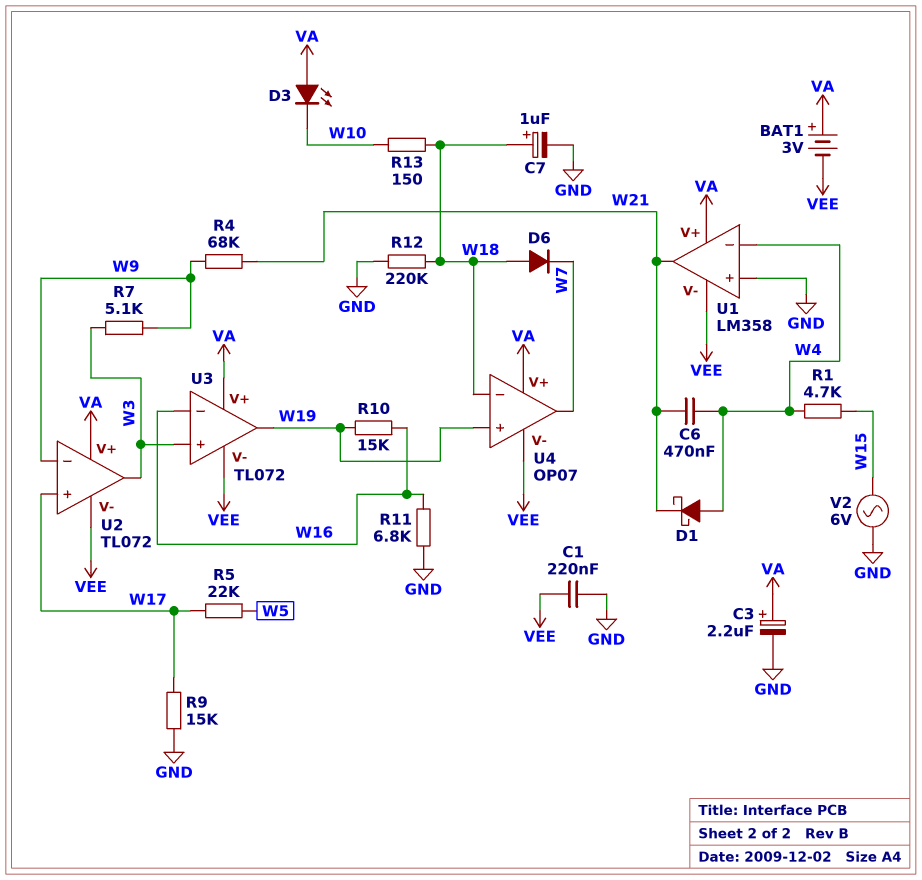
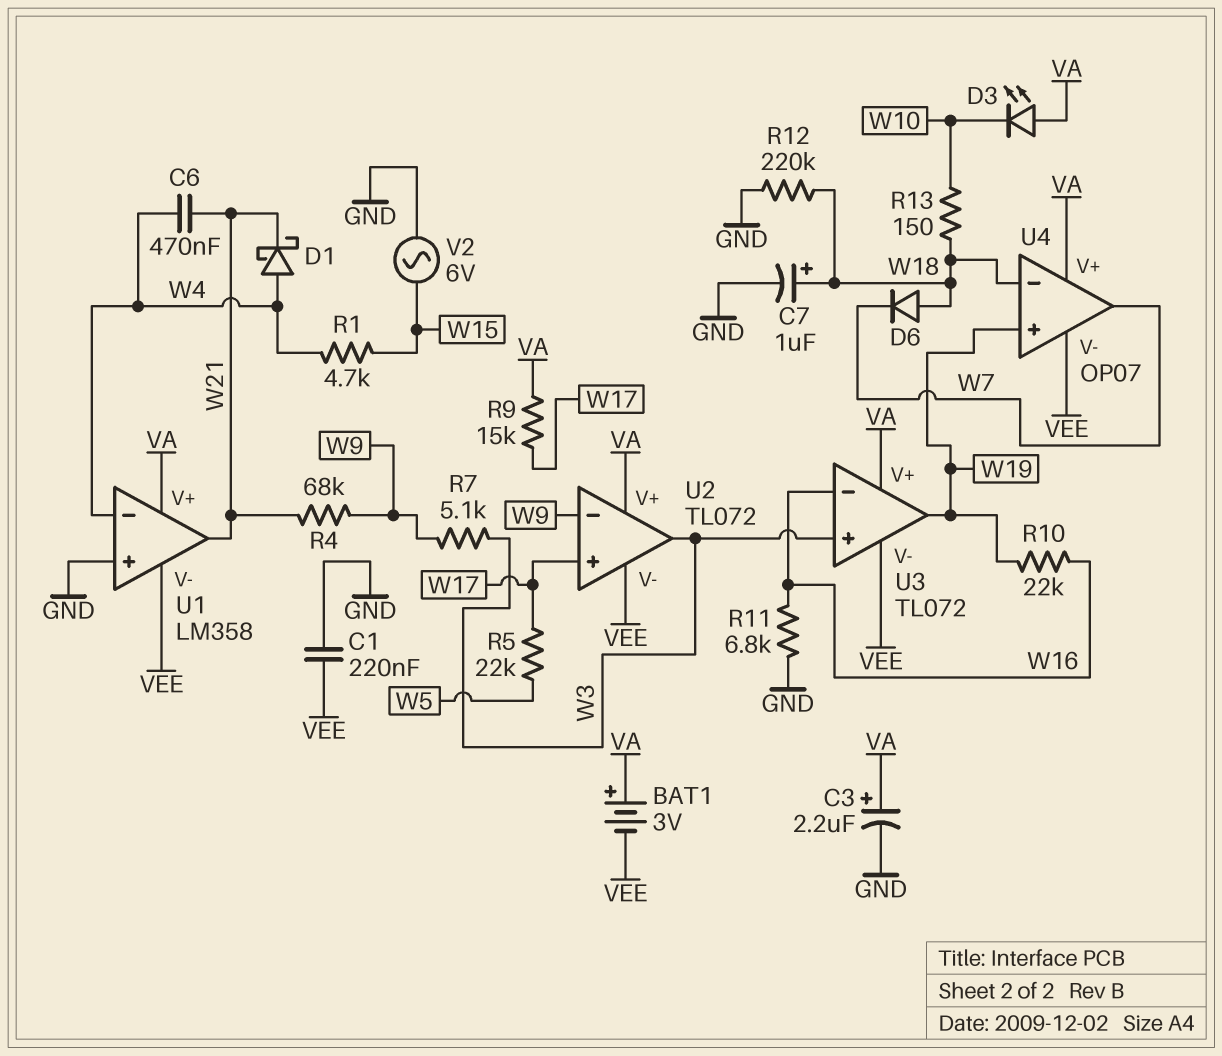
R9: 15k (GND, W17) -> 15k (VA, W17)
R10: 15k (W16, W19) -> 22k (W16, W19)

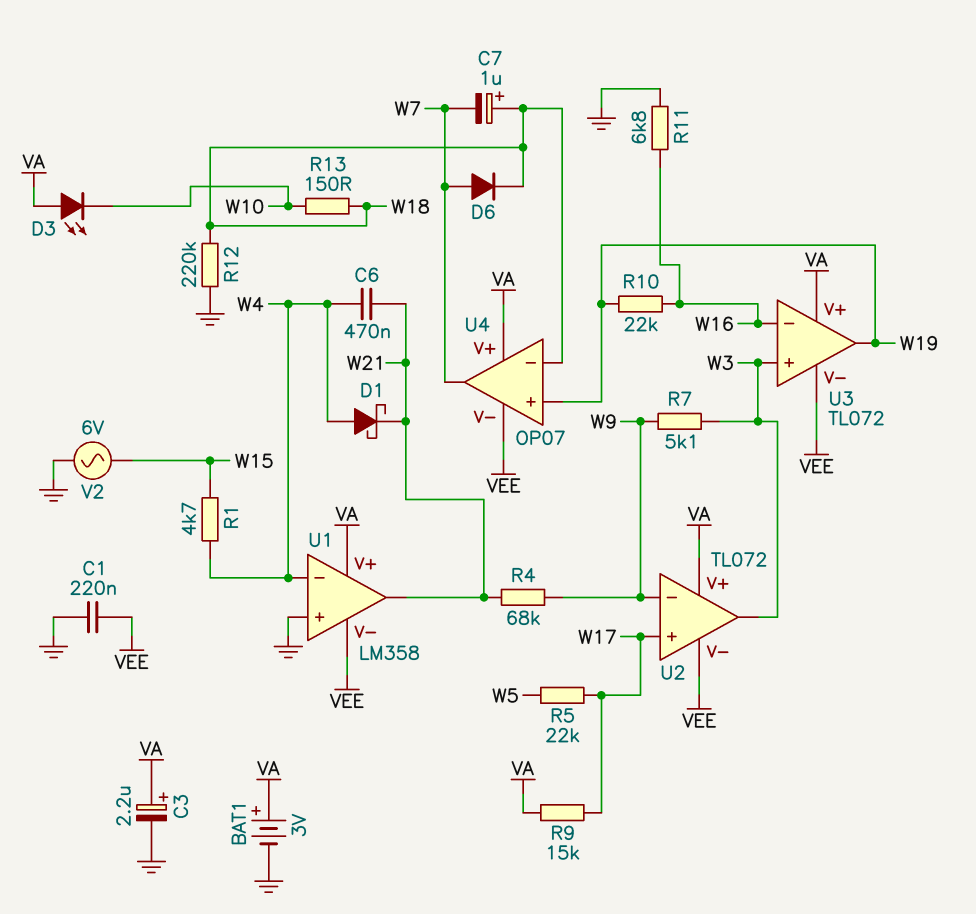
BAT1: 3V (plus VA, minus VEE) -> 3V (plus VA, minus GND)
C7: 1uF (plus W18, minus GND) -> 1uF (plus W18, minus W7)
D6: diode (A W18, K W7) -> diode (A W7, K W18)

